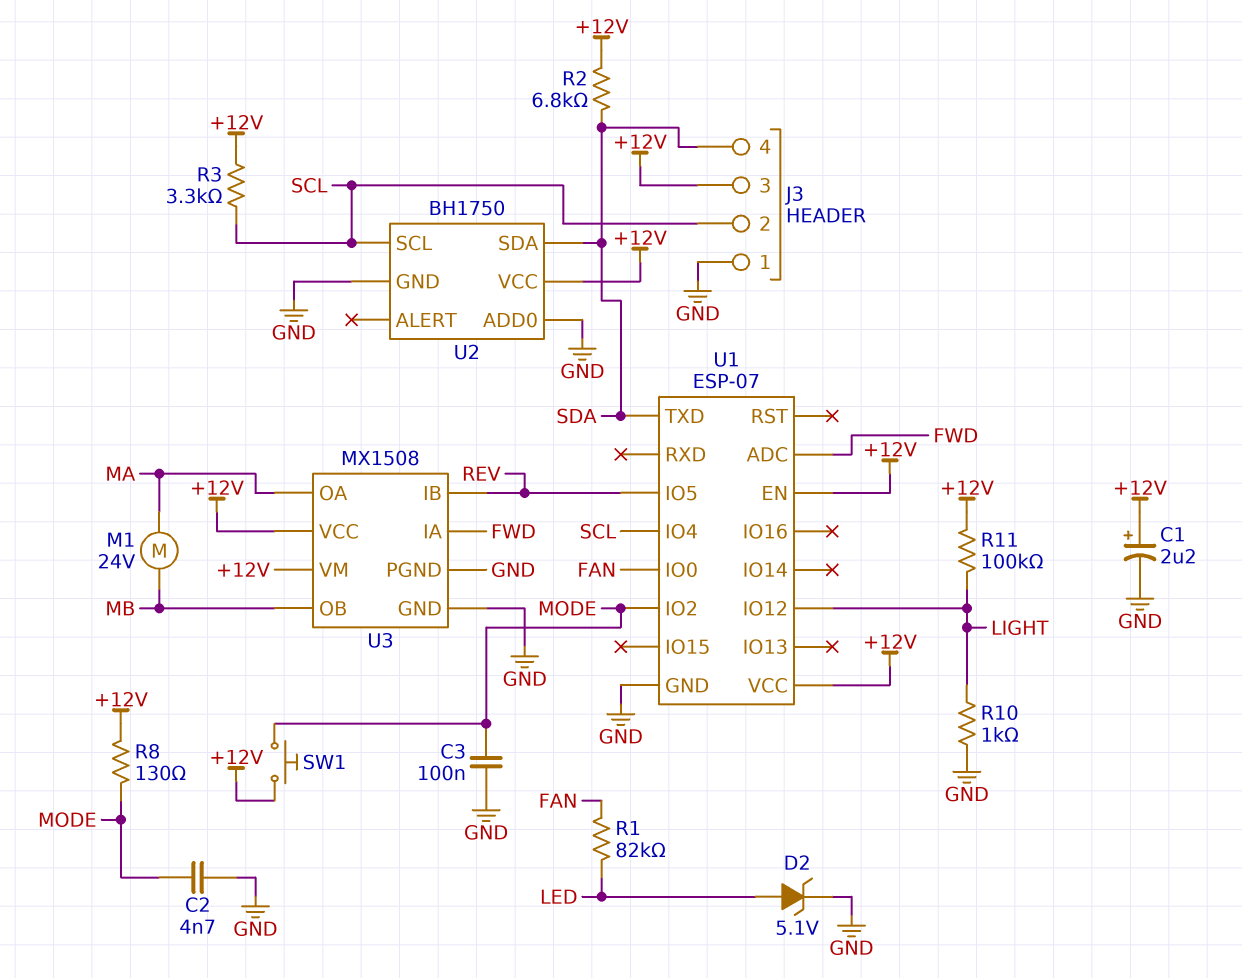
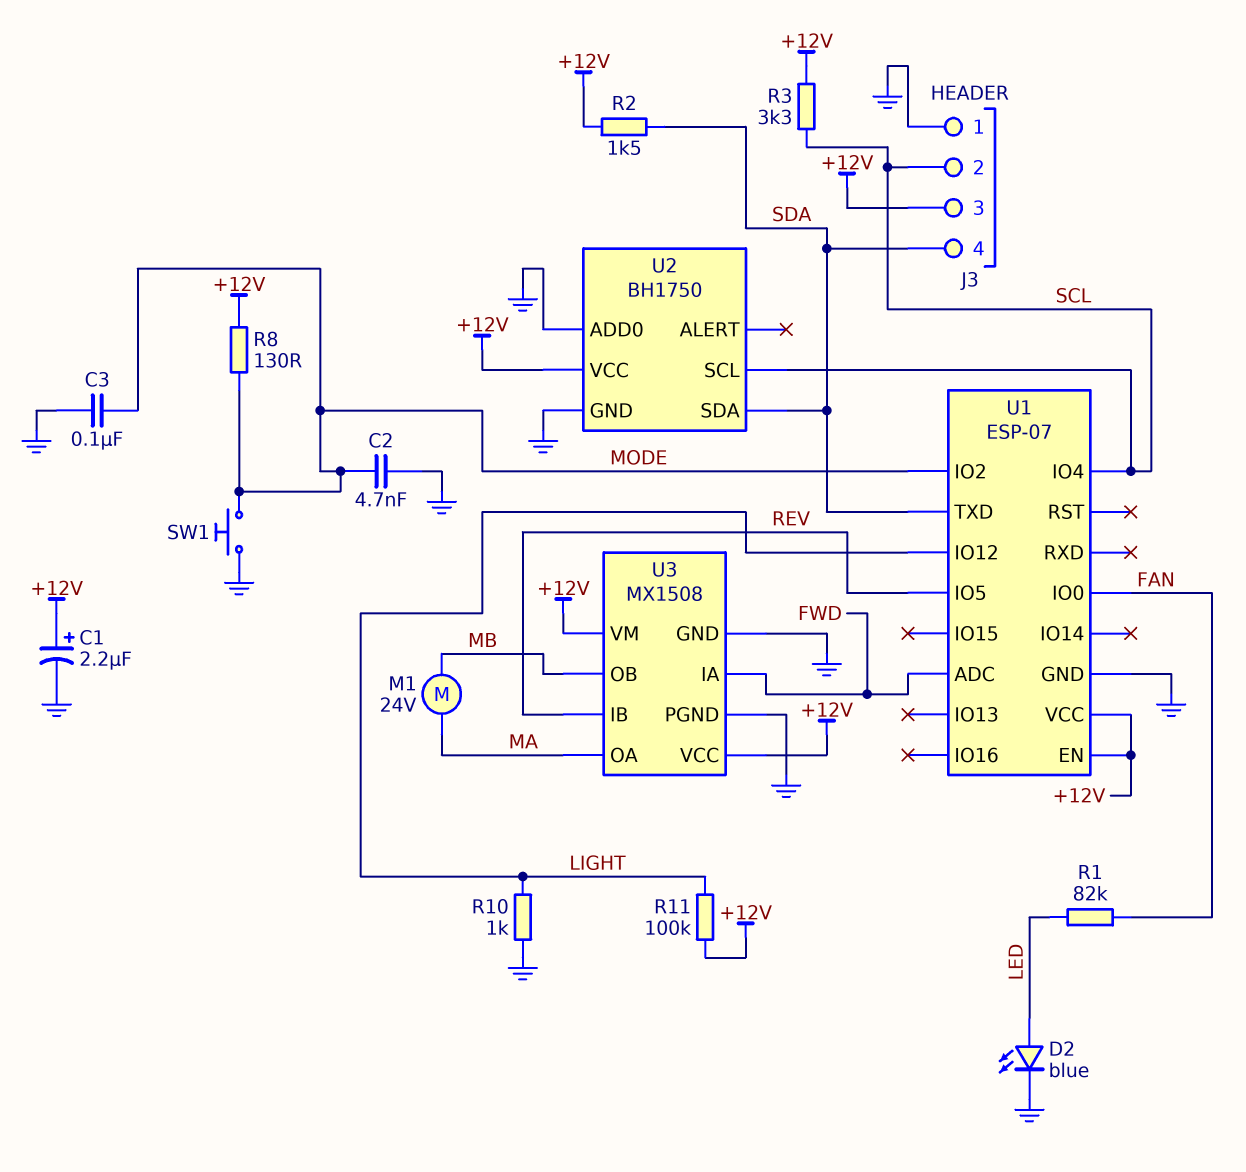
D2: zener 5.1V (A LED, K GND) -> LED blue (A LED, K GND)
R2: 6.8k (+12V, SDA) -> 1.5k (+12V, SDA)
SW1: button (+12V, MODE) -> button (GND, MODE)

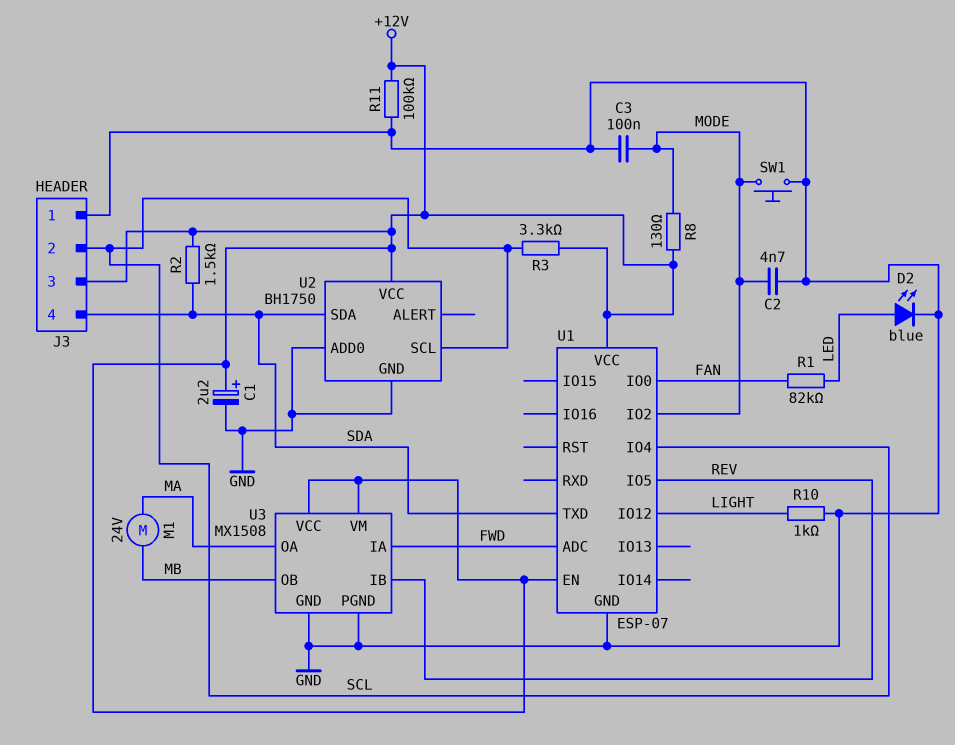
R11: 100k (+12V, LIGHT) -> 100k (+12V, GND)

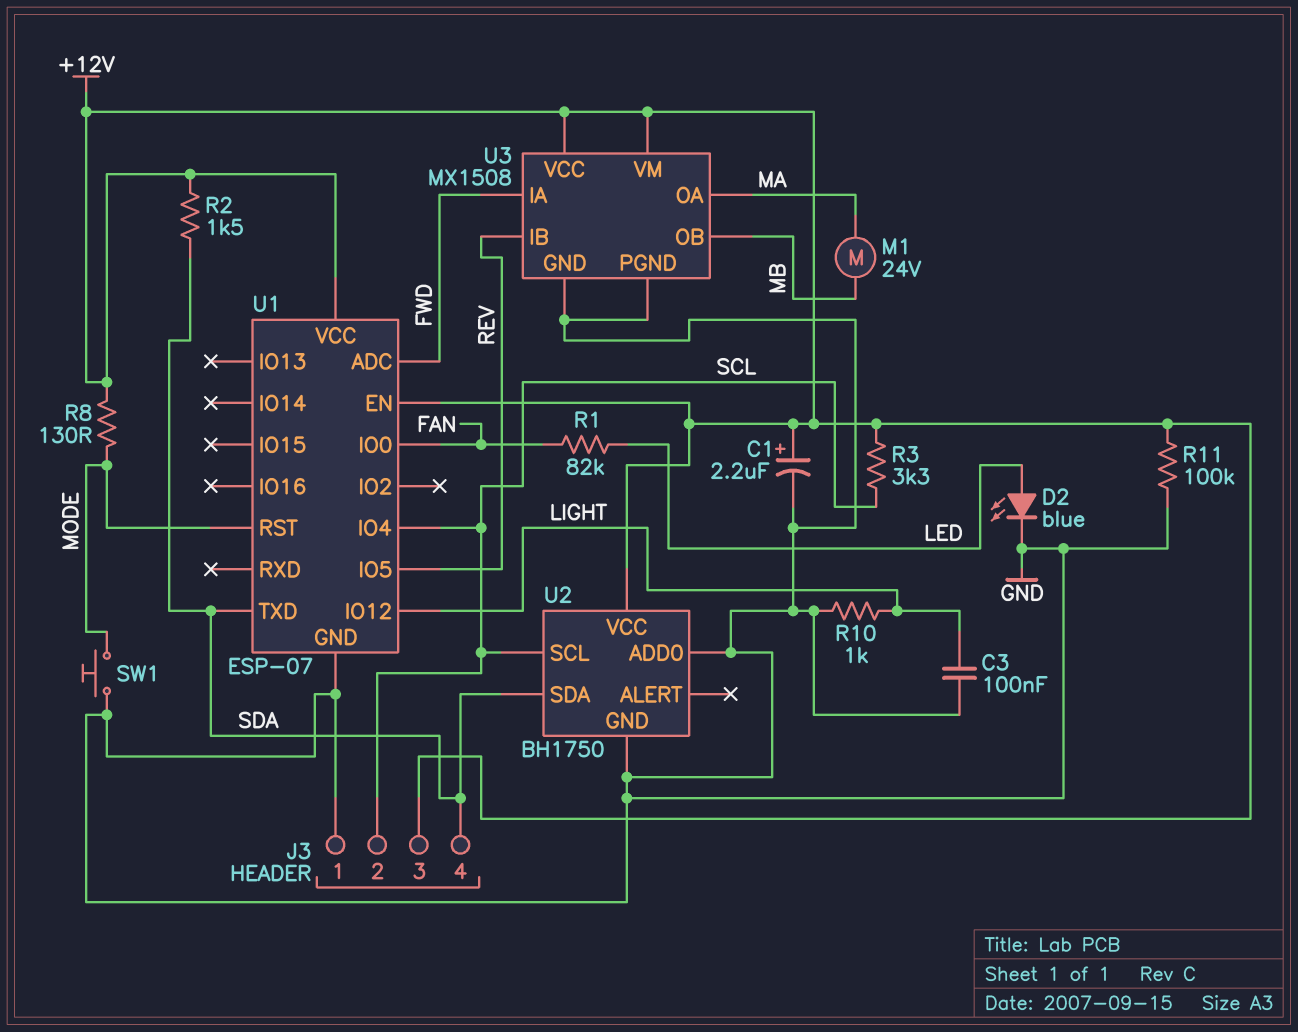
C2: 4.7nF (GND, MODE) -> none
C3: 100nF (GND, MODE) -> 100nF (GND, LIGHT)
U1 pin IO2: MODE -> none
U1 pin RST: none -> MODE

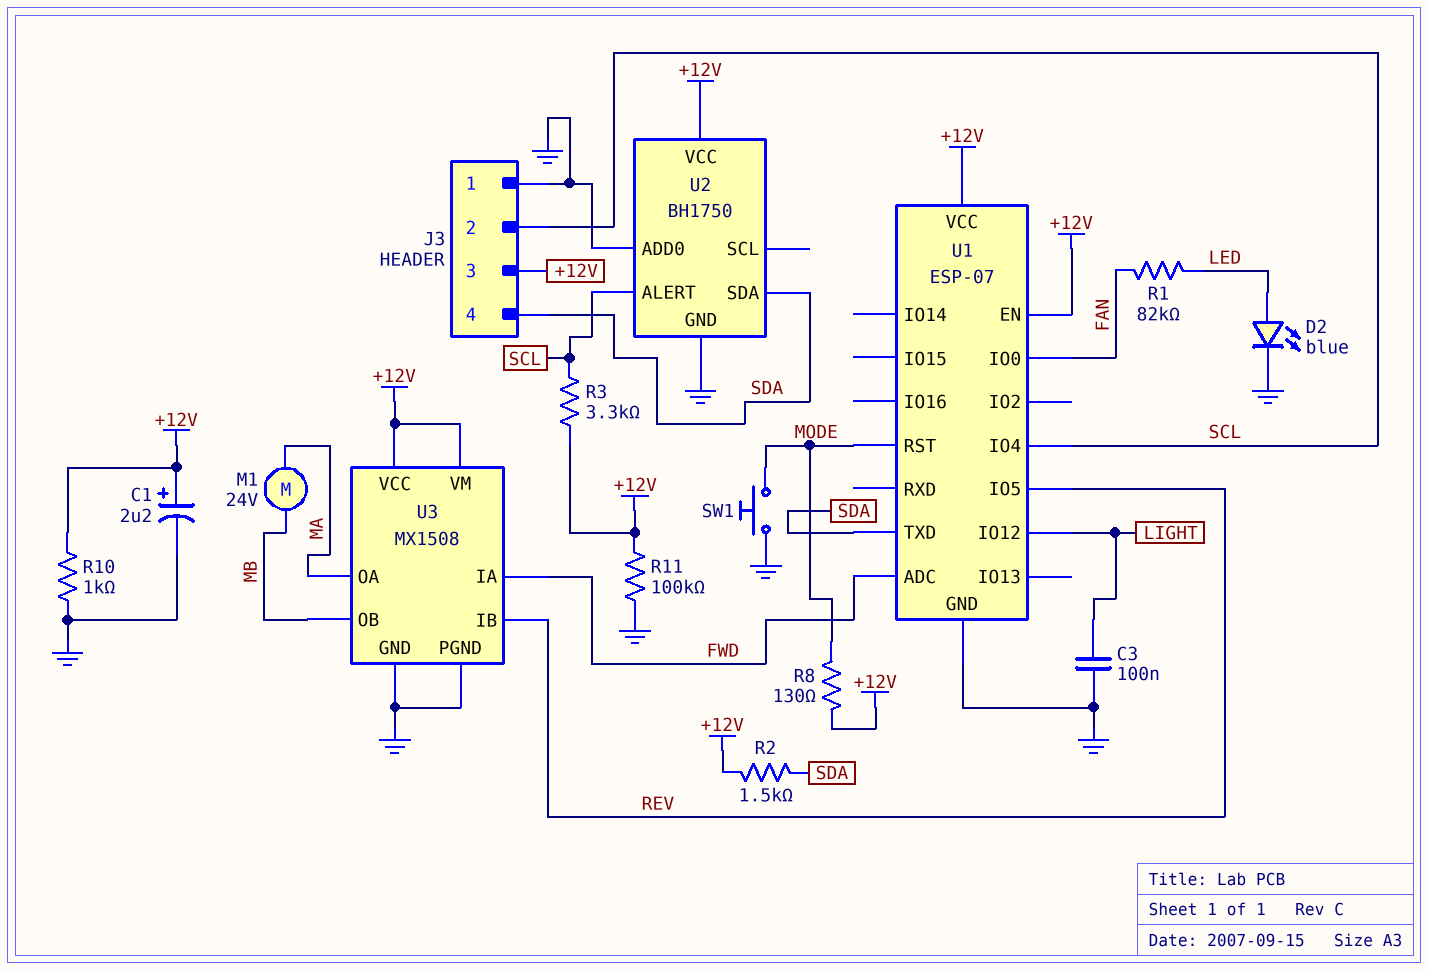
R10: 1k (GND, LIGHT) -> 1k (+12V, GND)
U2 pin ALERT: none -> SCL
U2 pin SCL: SCL -> none

